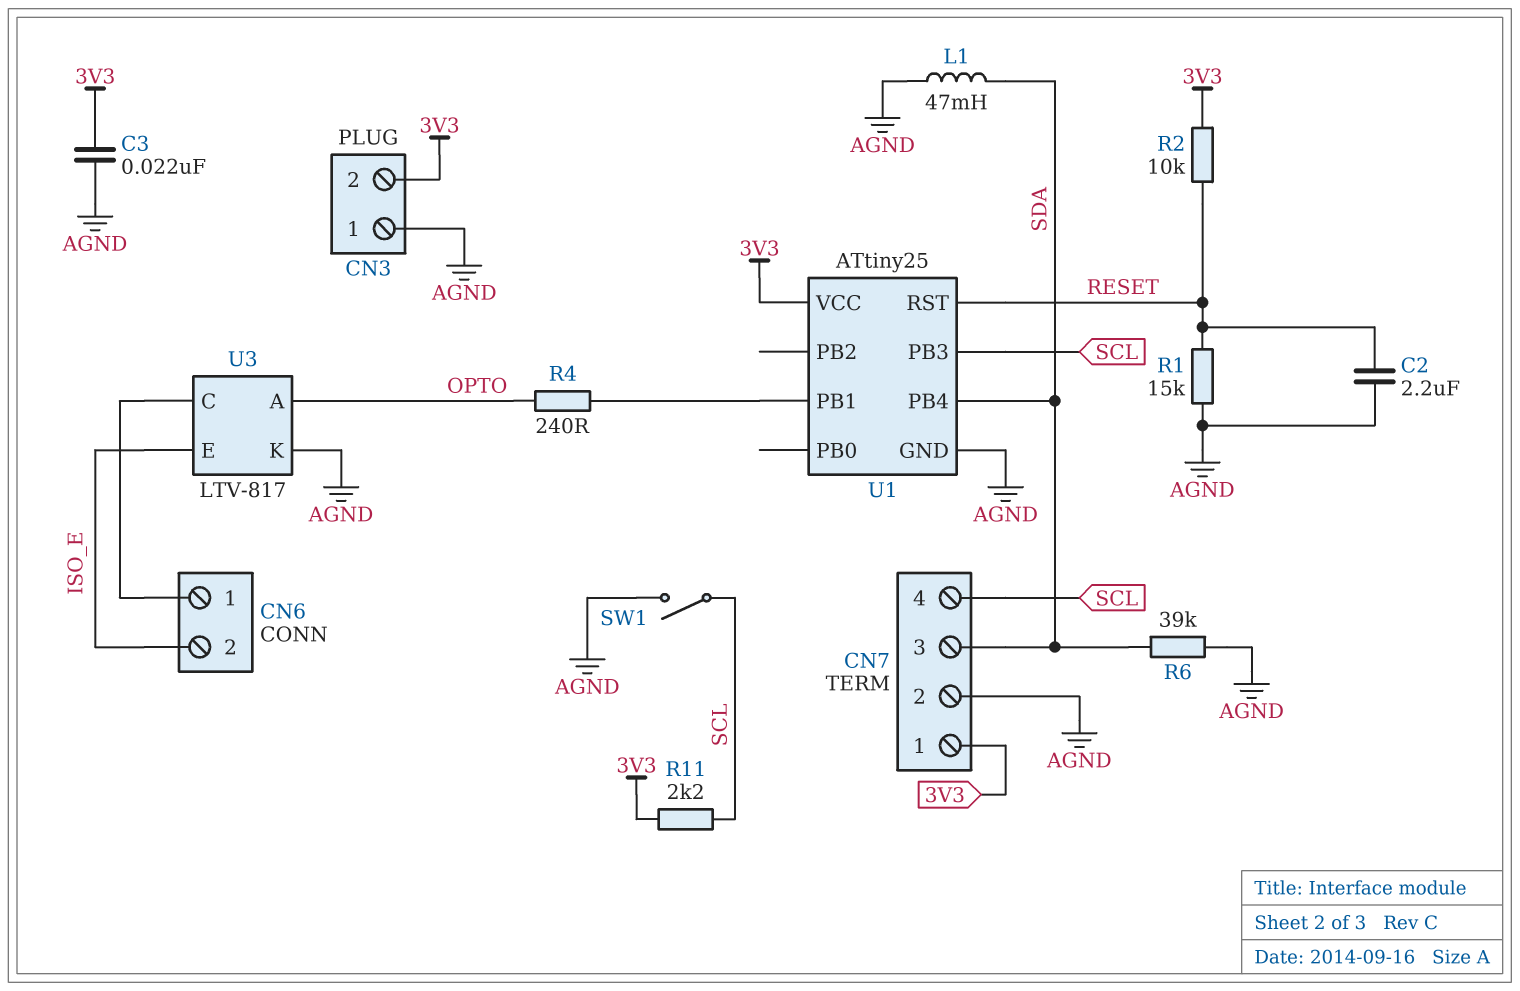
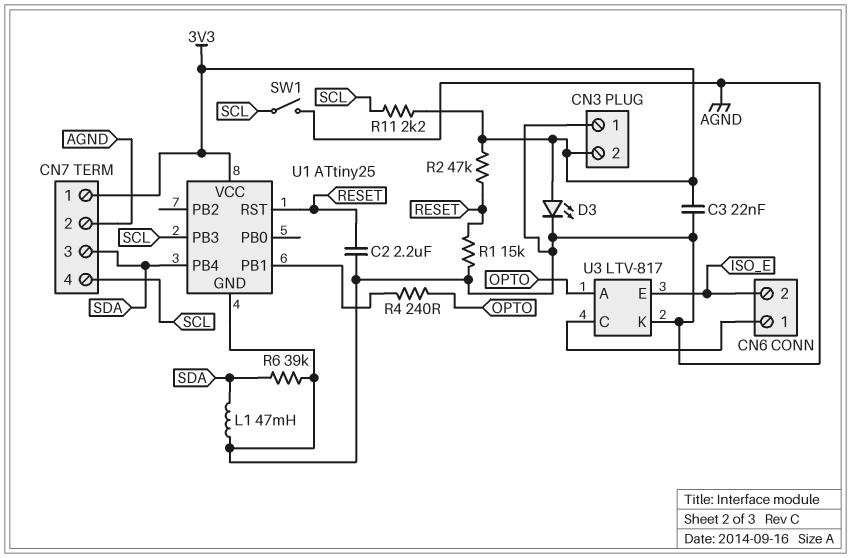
D3: none -> LED (A 3V3, K AGND)
R2: 10k (3V3, RESET) -> 47k (3V3, RESET)

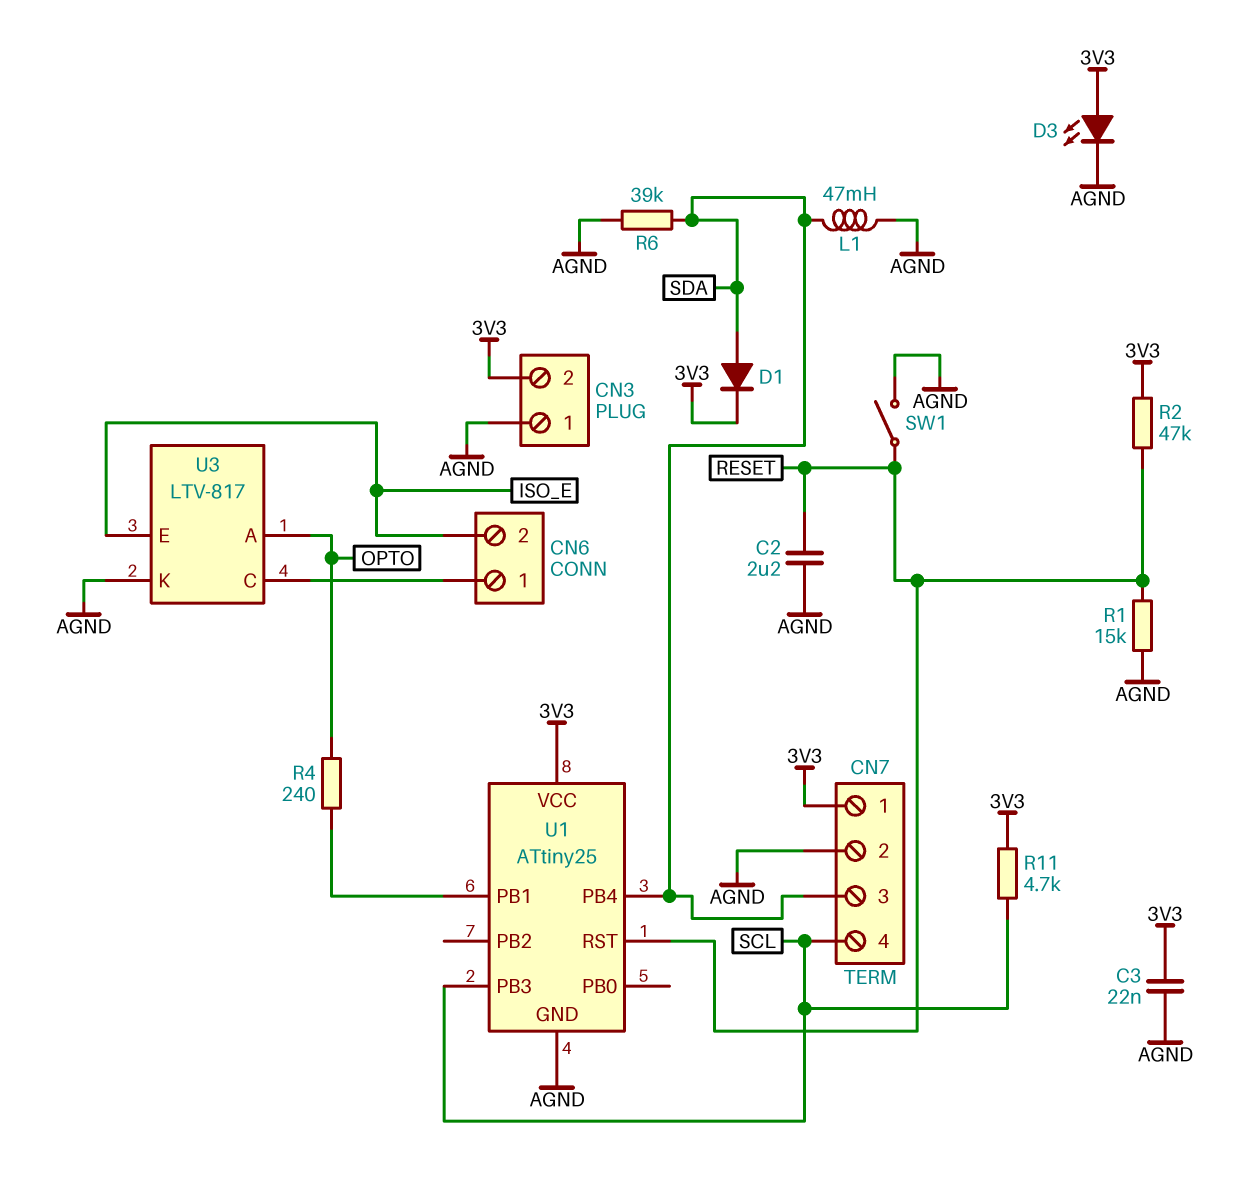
D1: none -> diode (A SDA, K 3V3)
R11: 2.2k (3V3, SCL) -> 4.7k (3V3, SCL)
SW1: switch (AGND, SCL) -> switch (AGND, RESET)

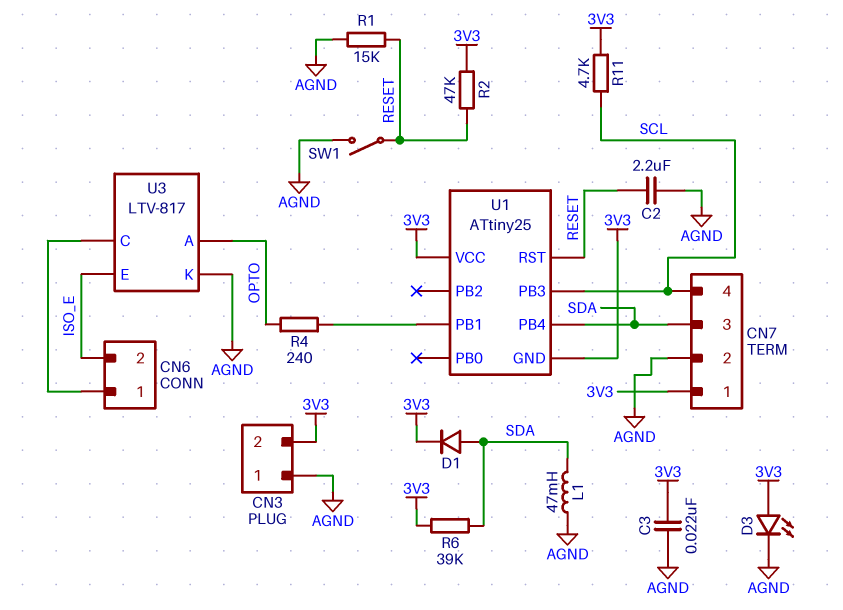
R6: 39k (AGND, SDA) -> 39k (3V3, SDA)
U1 pin GND: AGND -> 3V3

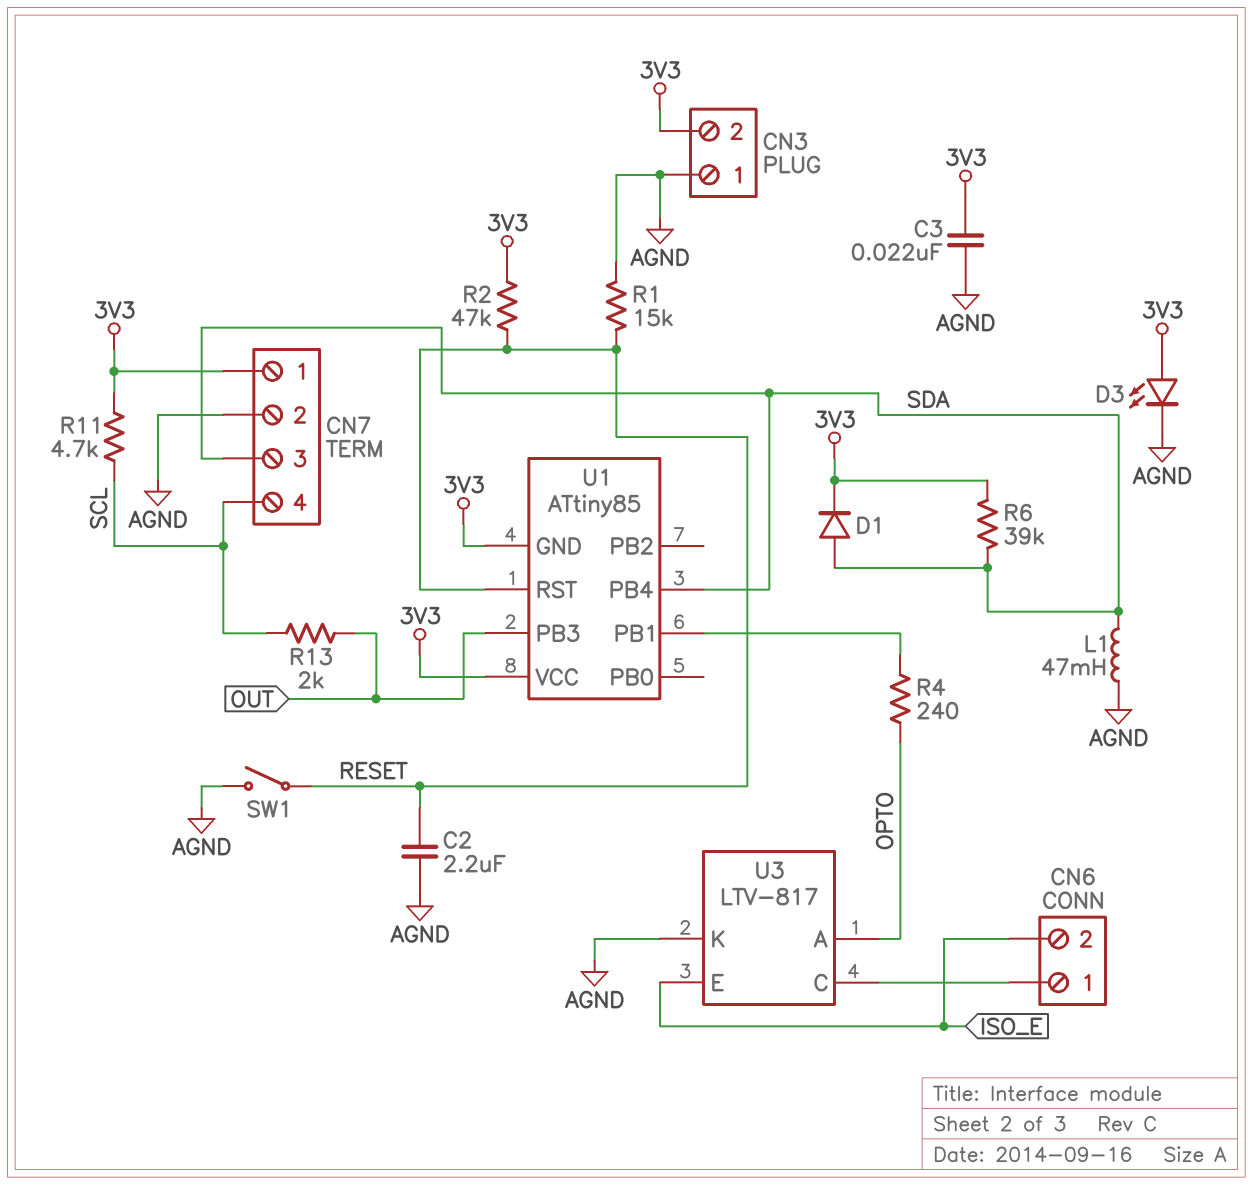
R13: none -> 2k (OUT, SCL)
U1: ATtiny25 -> ATtiny85
U1 pin PB3: SCL -> OUT

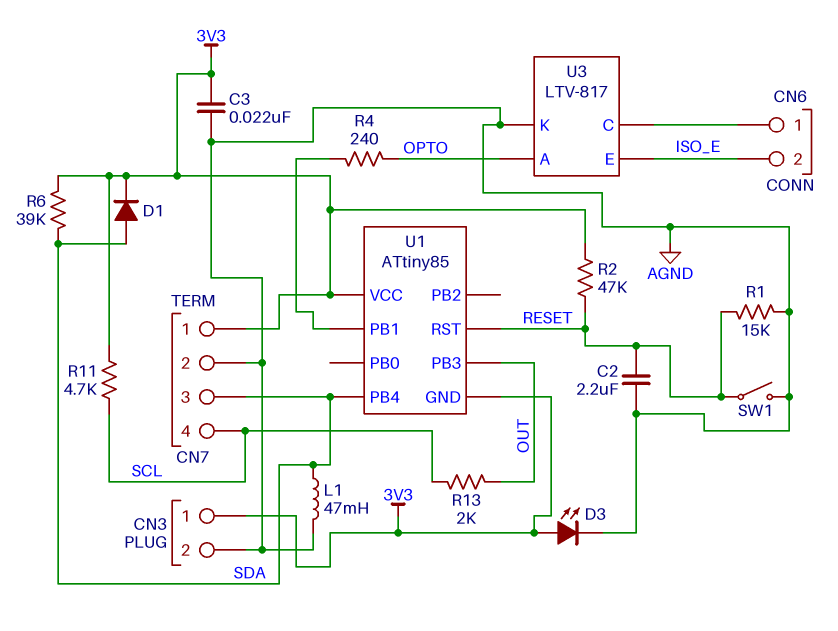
CN3 pin 1: AGND -> 3V3
CN3 pin 2: 3V3 -> AGND

